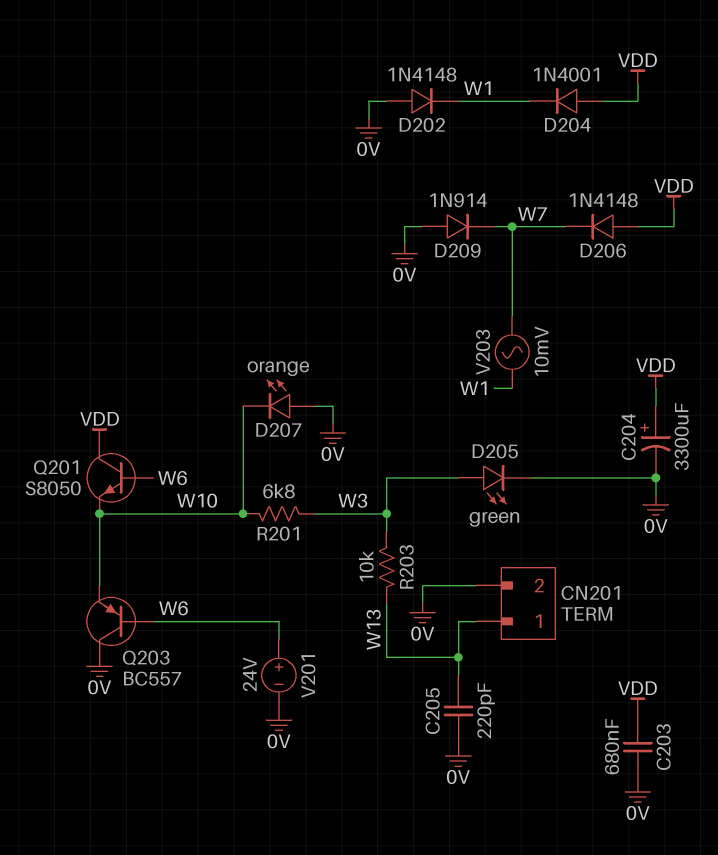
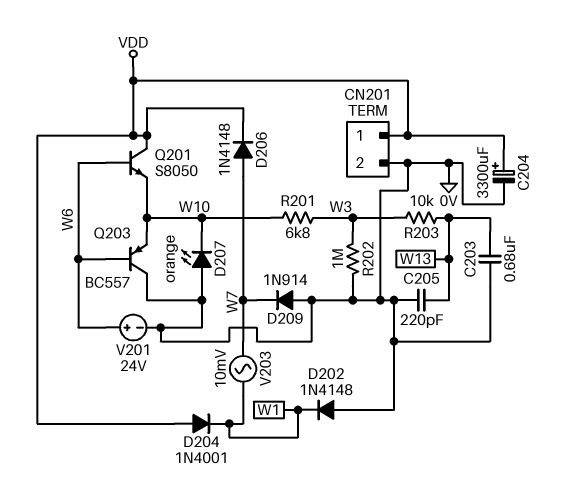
C203: 680nF (0V, VDD) -> 680nF (0V, W13)
CN201 pin 1: W13 -> VDD
D205: LED green (A W3, K 0V) -> none
D206: diode 1N4148 (A VDD, K W7) -> diode 1N4148 (A W7, K VDD)
R202: none -> 1M (0V, W3)

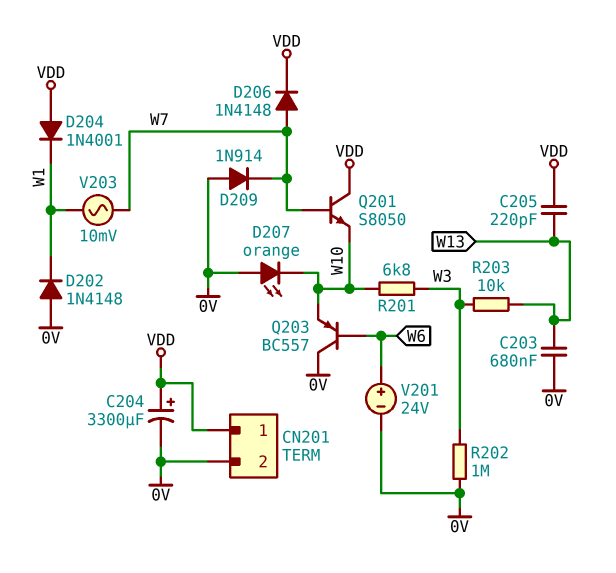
C205: 220pF (0V, W13) -> 220pF (VDD, W13)
Q201: NPN S8050 (B W6, C VDD, E W10) -> NPN S8050 (B W7, C VDD, E W10)

